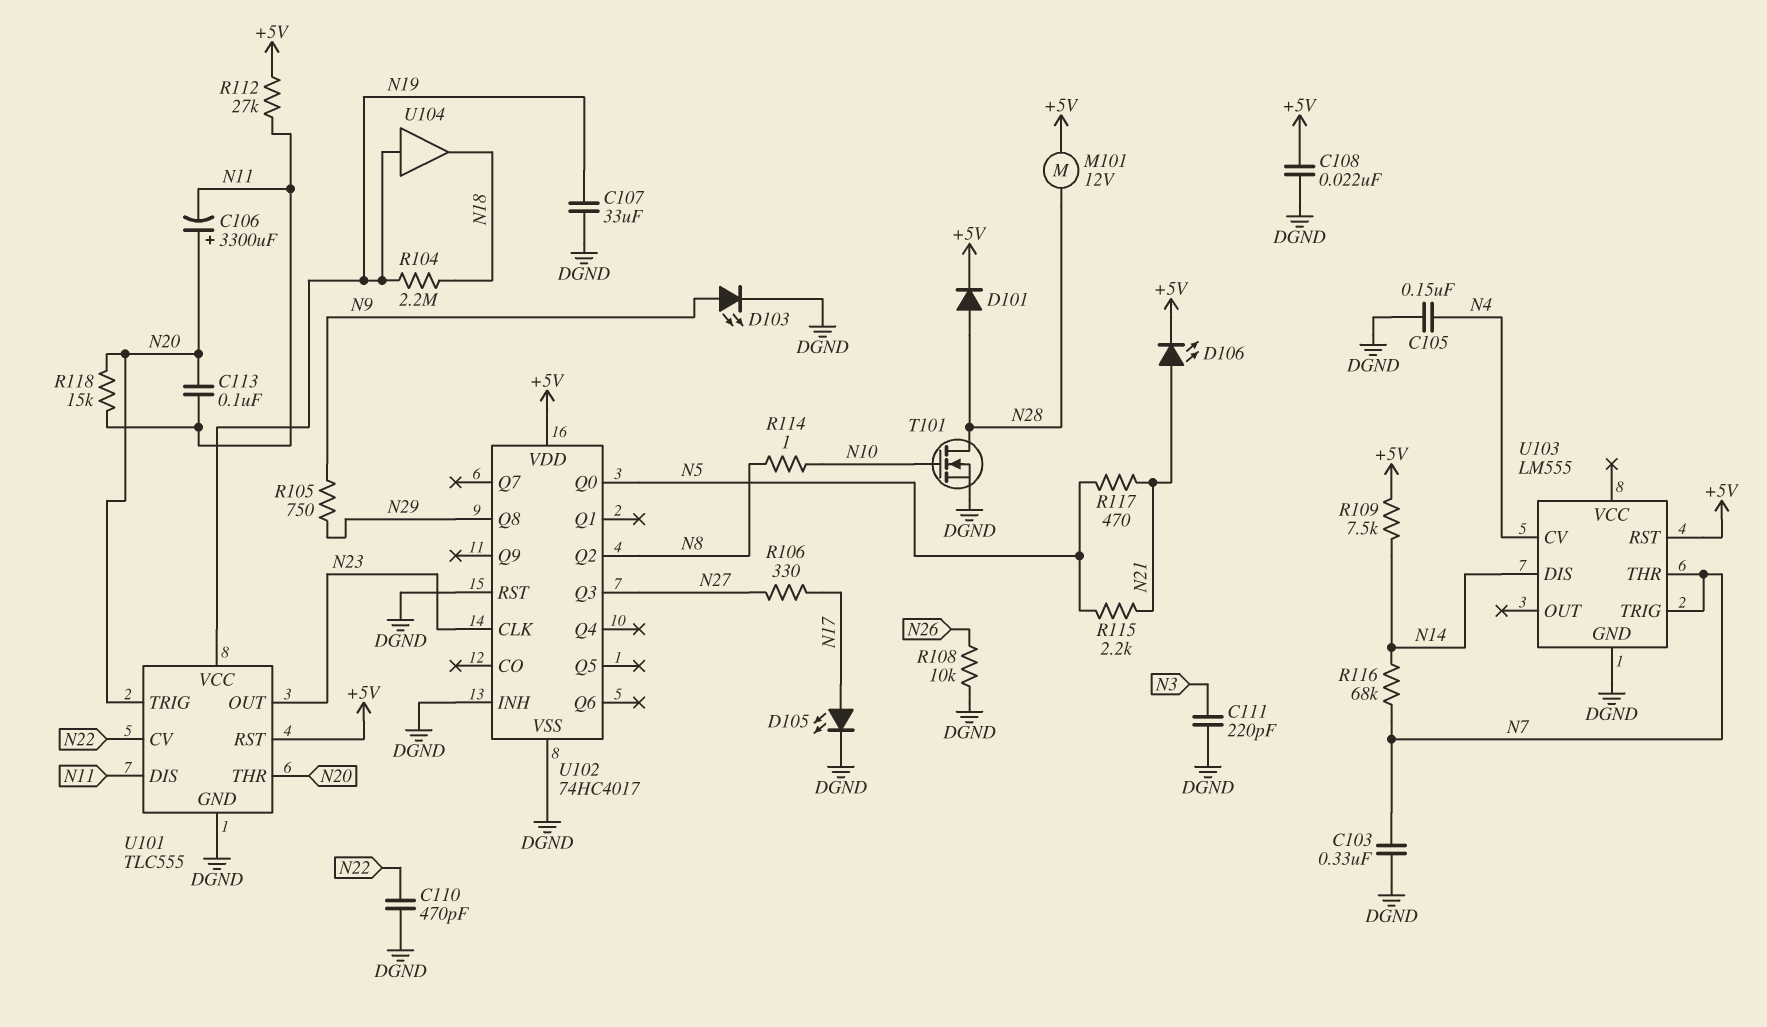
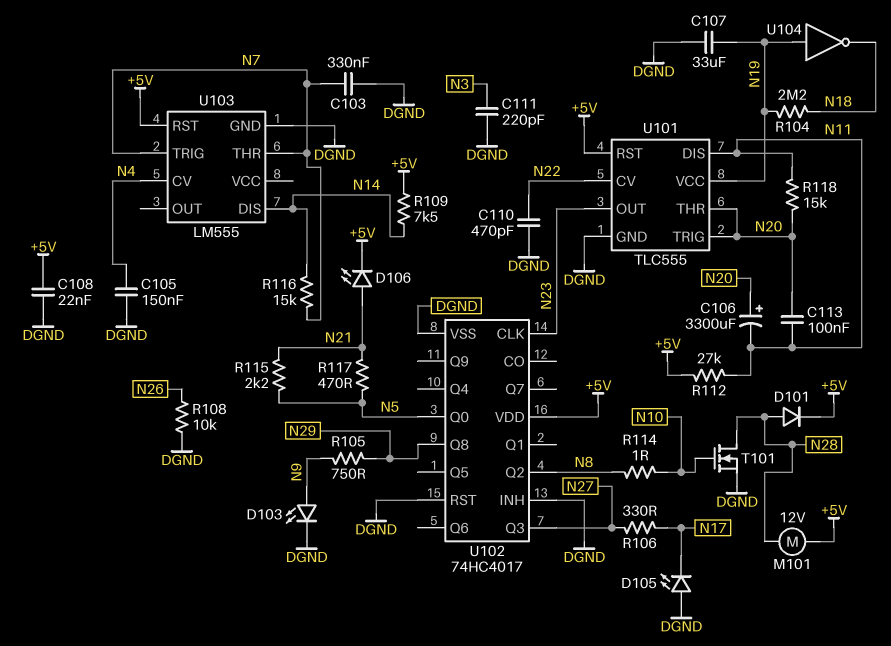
D105: LED (A N17, K DGND) -> LED (A DGND, K N17)
R116: 68k (N7, N14) -> 15k (N7, N14)
U104: buffer (in N19, out N18) -> NOT (in N19, out N18)

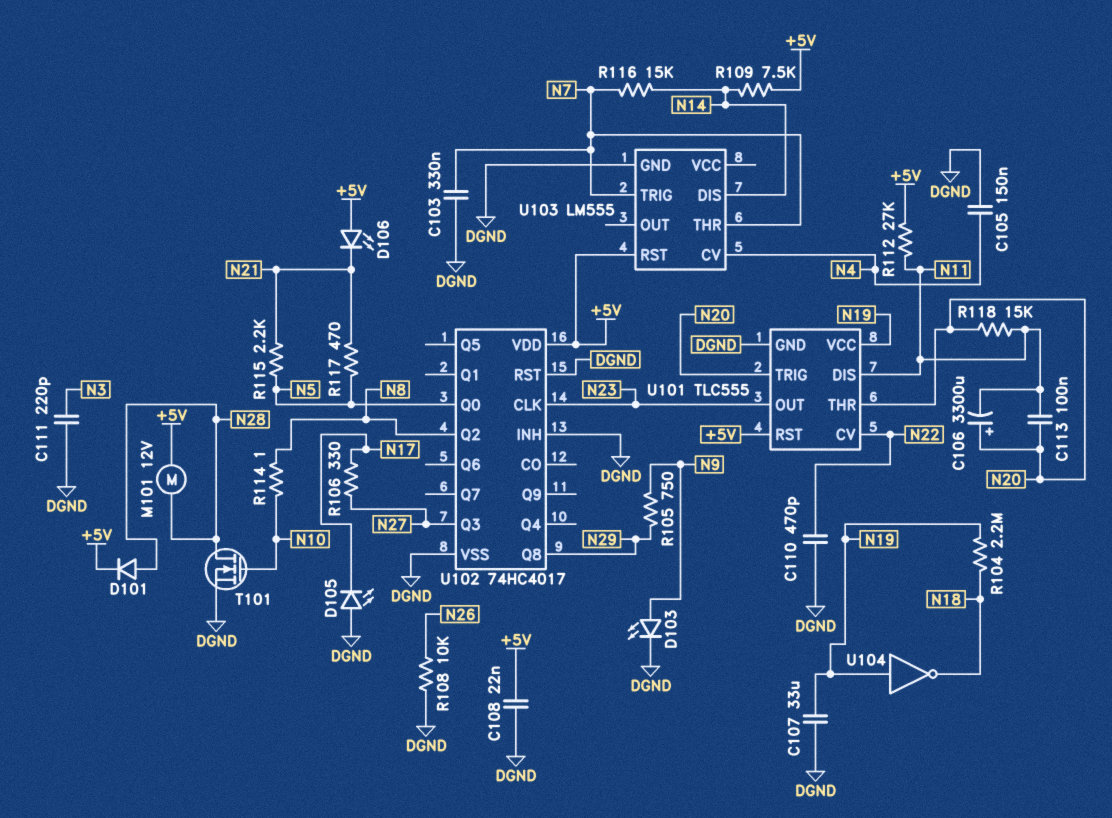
D106: LED (A N21, K +5V) -> LED (A +5V, K N21)

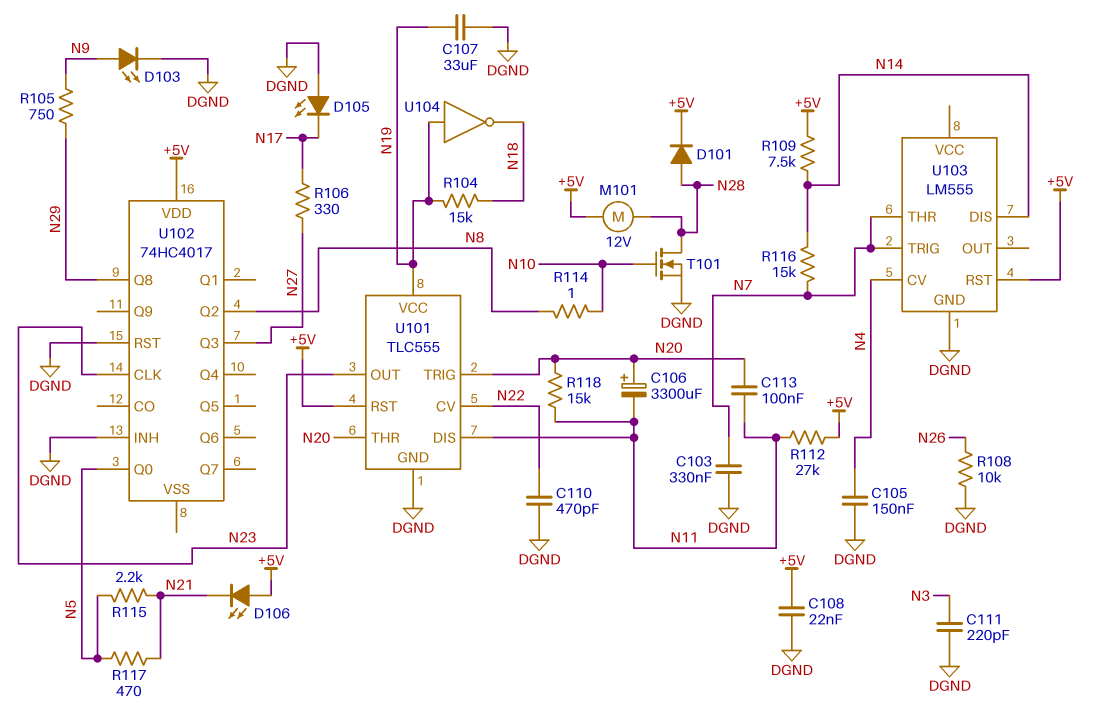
R104: 2.2M (N18, N19) -> 15k (N18, N19)
U102 pin VSS: DGND -> none

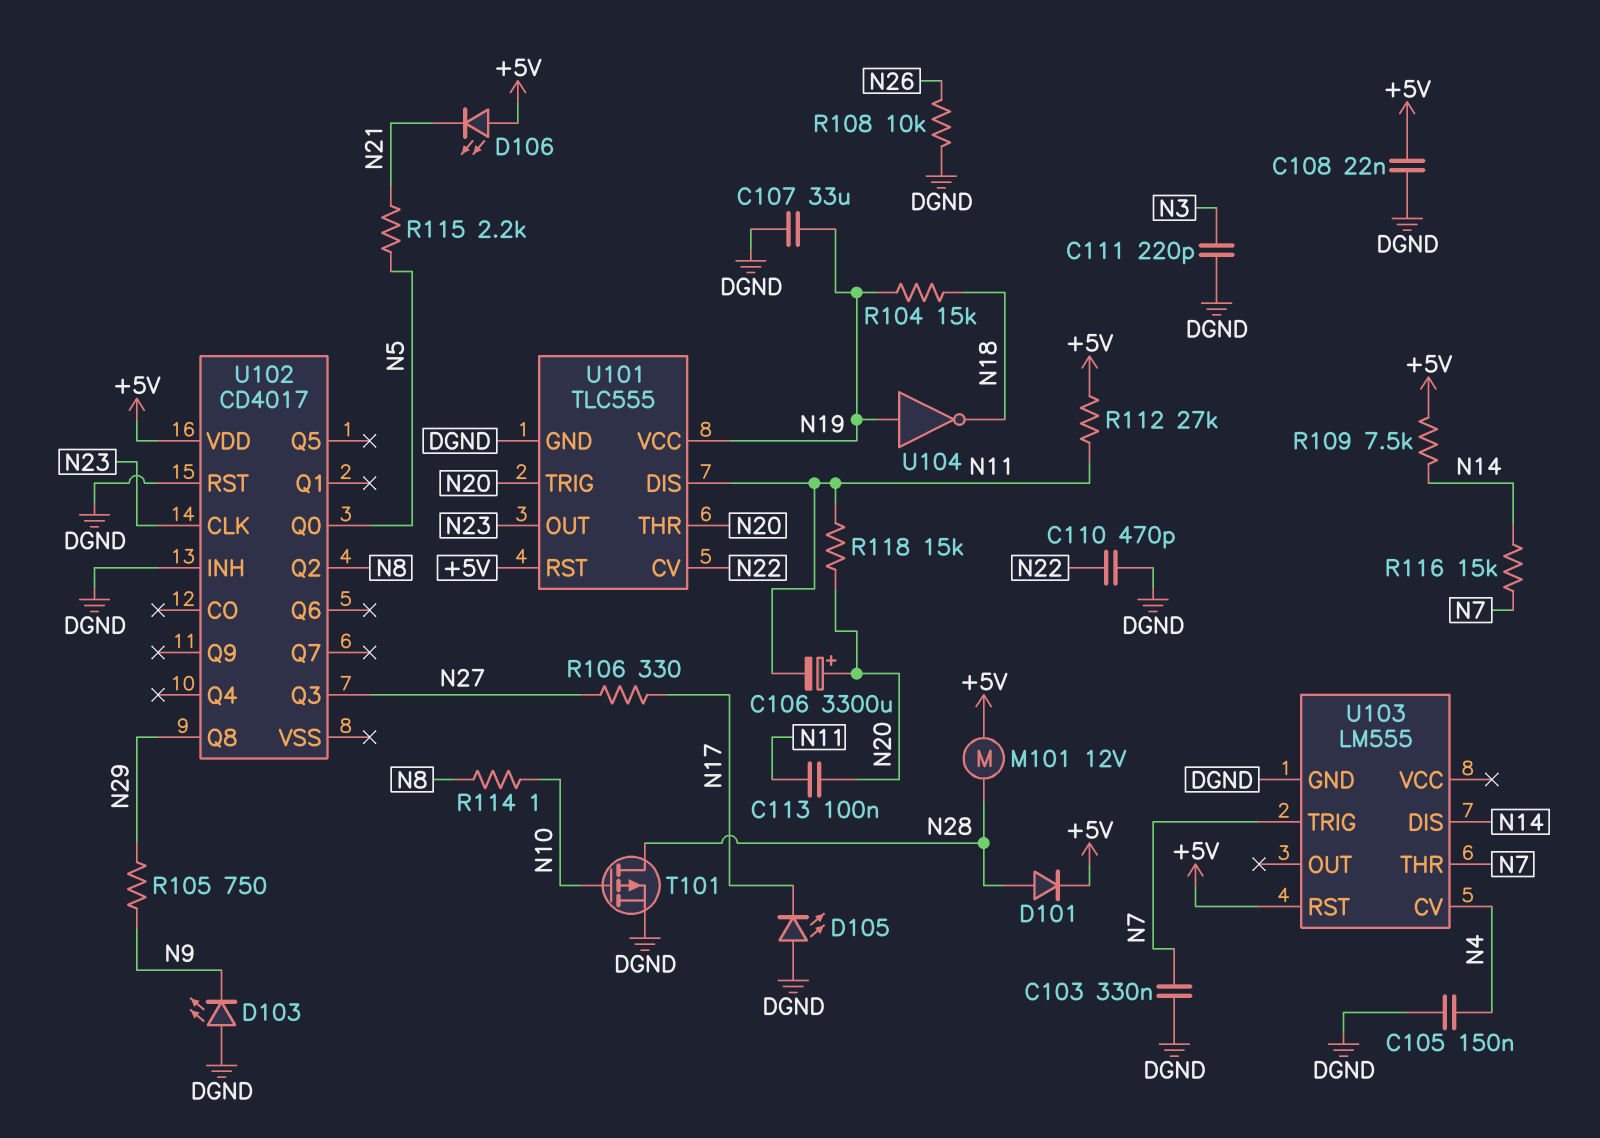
D103: LED (A N9, K DGND) -> LED (A DGND, K N9)
R117: 470 (N5, N21) -> none
T101: NMOS (G N10, D N28, S DGND) -> PMOS (G N10, D N28, S DGND)
U102: 74HC4017 -> CD4017

